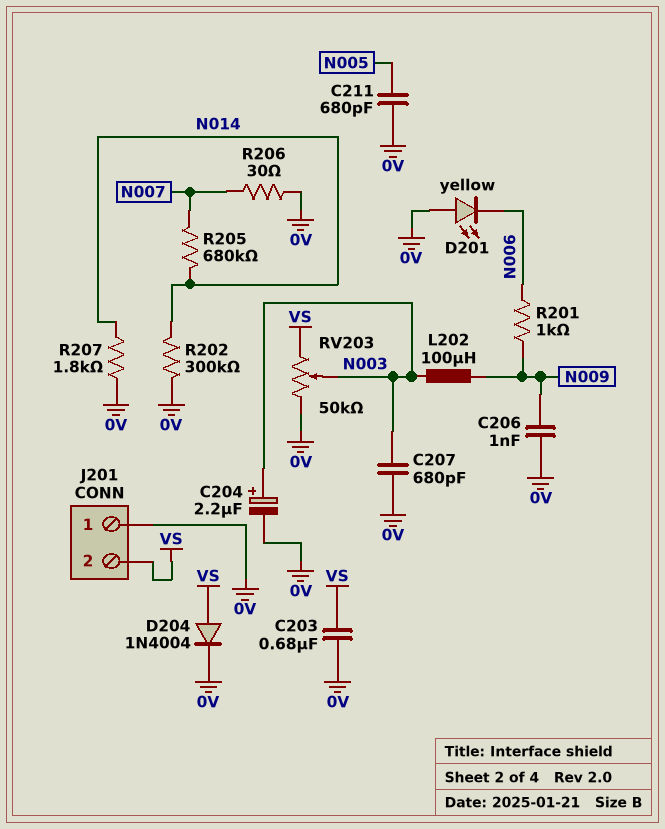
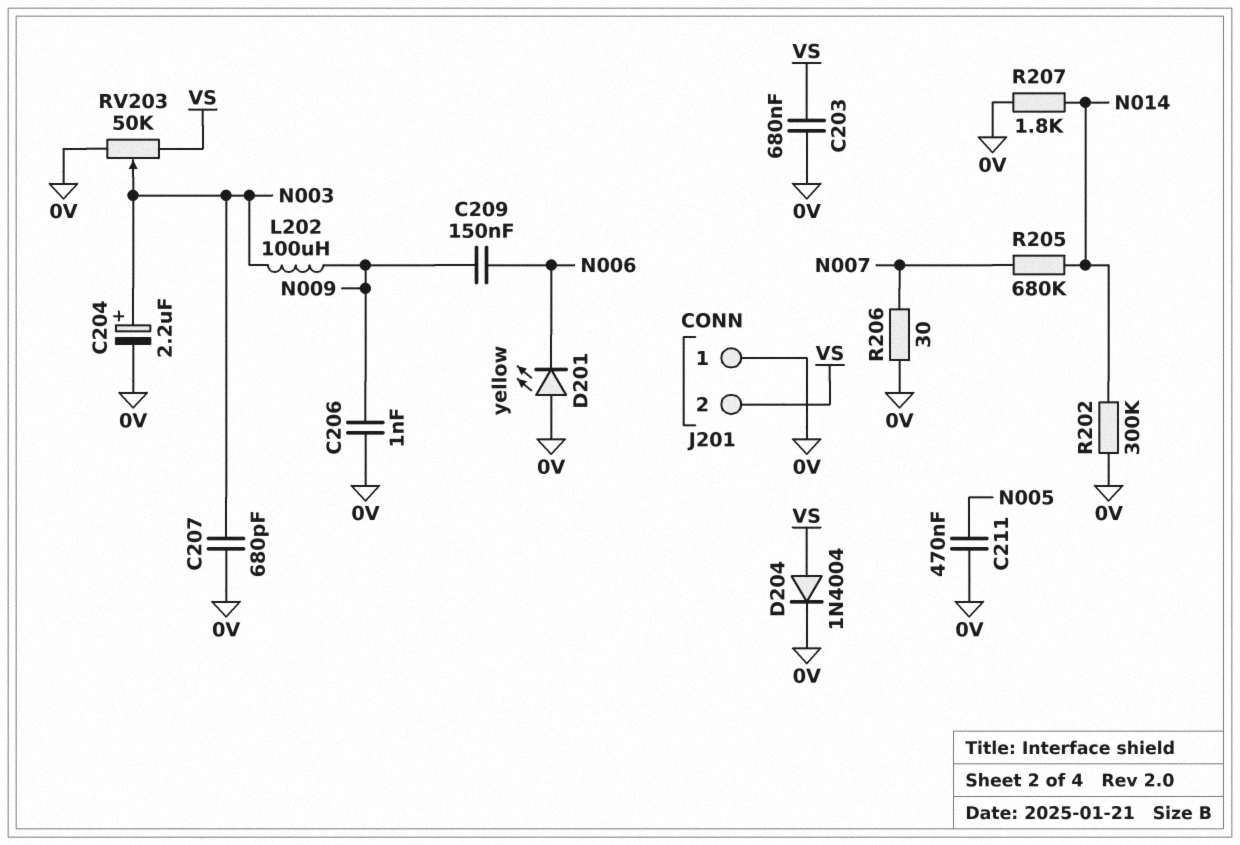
C209: none -> 150nF (N006, N009)
C211: 680pF (0V, N005) -> 470nF (0V, N005)
R201: 1k (N006, N009) -> none

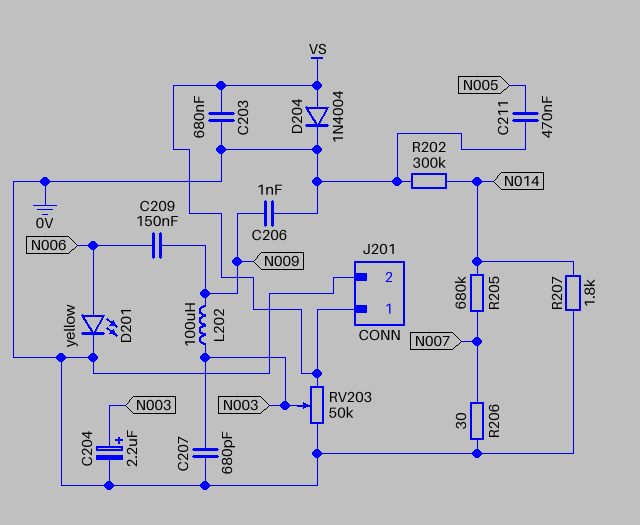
D201: LED yellow (A 0V, K N006) -> LED yellow (A N006, K 0V)
J201 pin 1: 0V -> VS
J201 pin 2: VS -> 0V

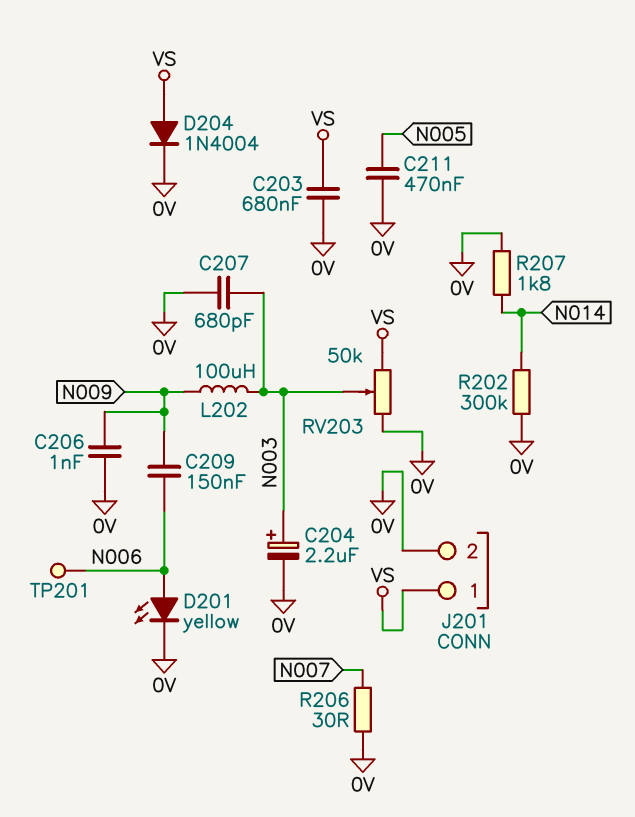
R205: 680k (N007, N014) -> none
TP201: none -> test point (N006)

